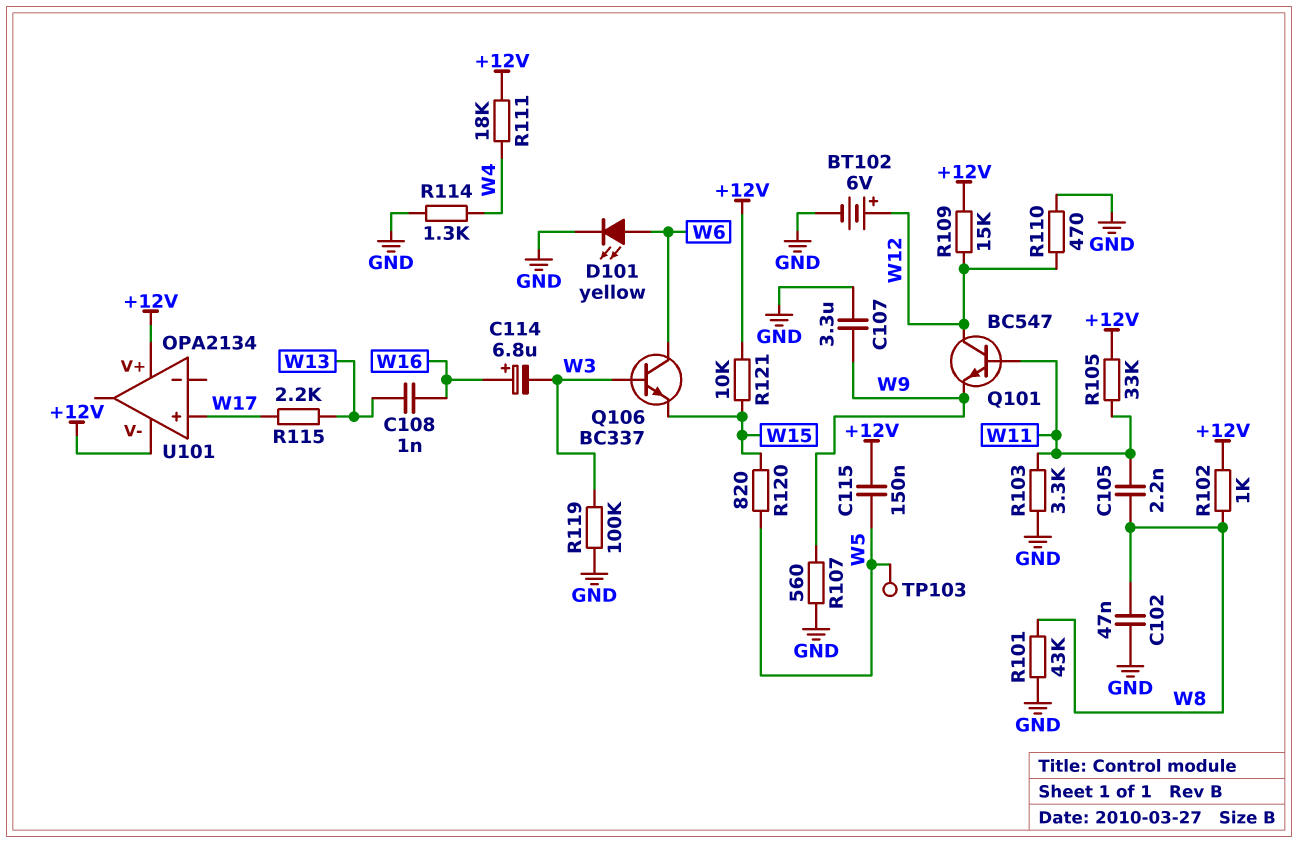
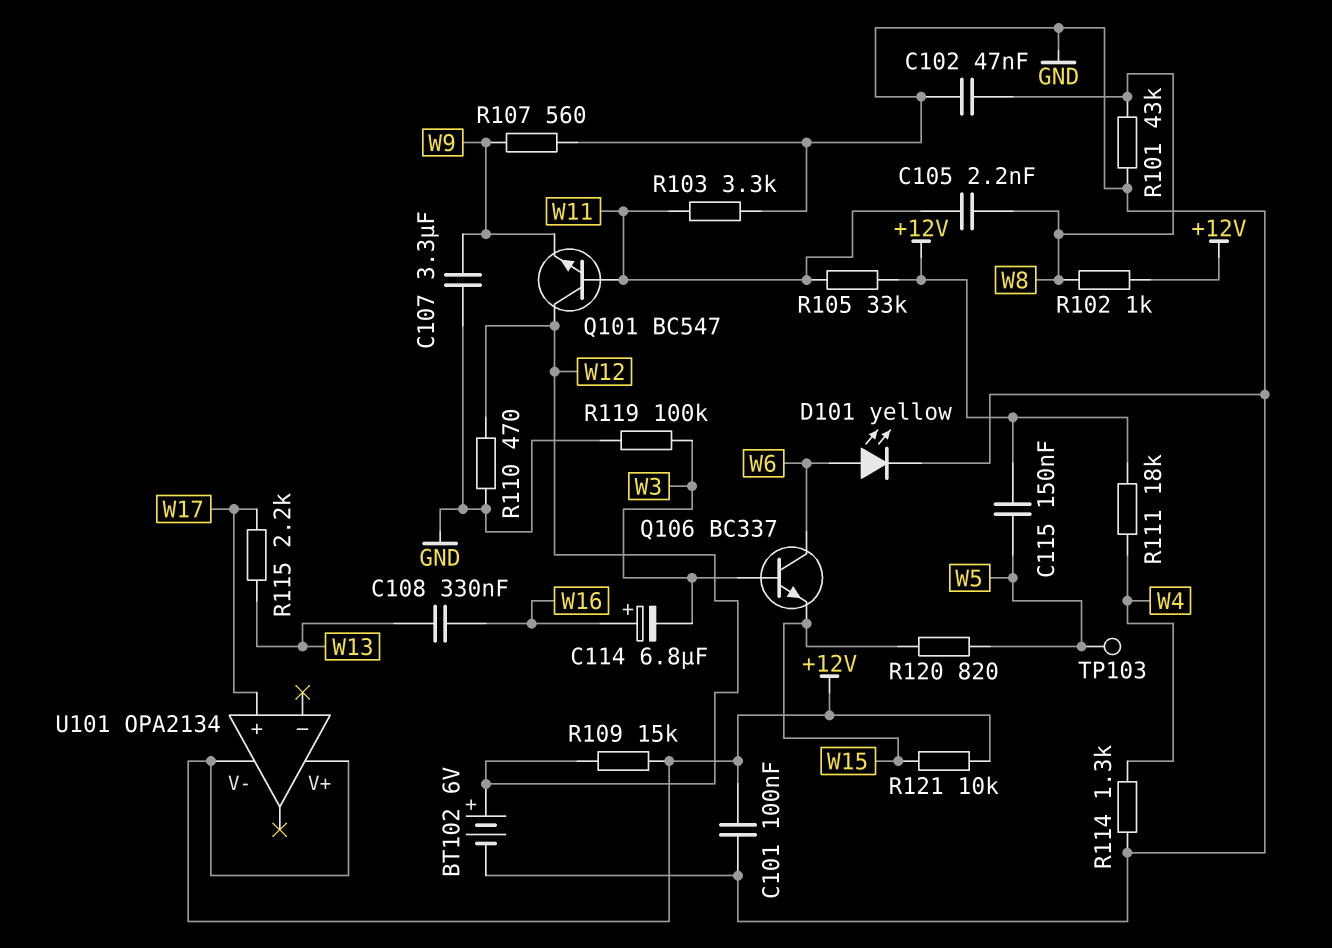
C101: none -> 100nF (+12V, GND)
C108: 1nF (W13, W16) -> 330nF (W13, W16)

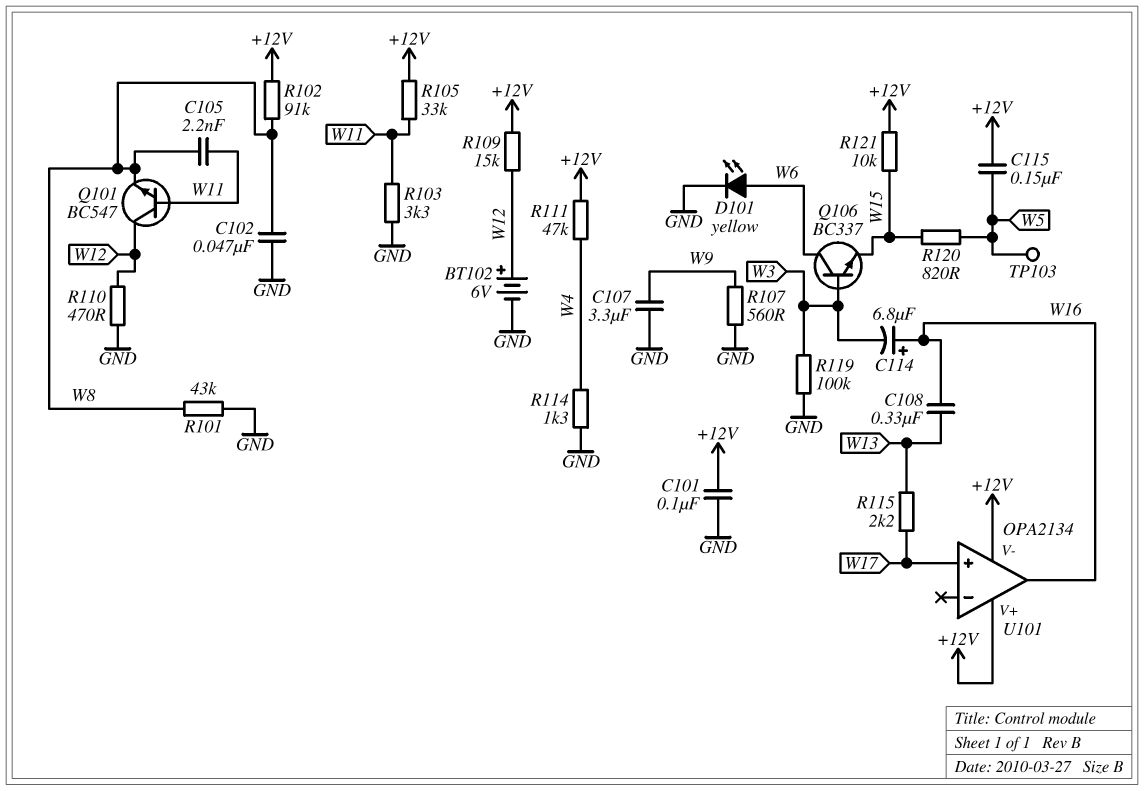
Q101: NPN BC547 (B W11, C W12, E W9) -> NPN BC547 (B W11, C W12, E W8)
R102: 1k (+12V, W8) -> 91k (+12V, W8)
R111: 18k (+12V, W4) -> 47k (+12V, W4)
U101 pin out: none -> W16

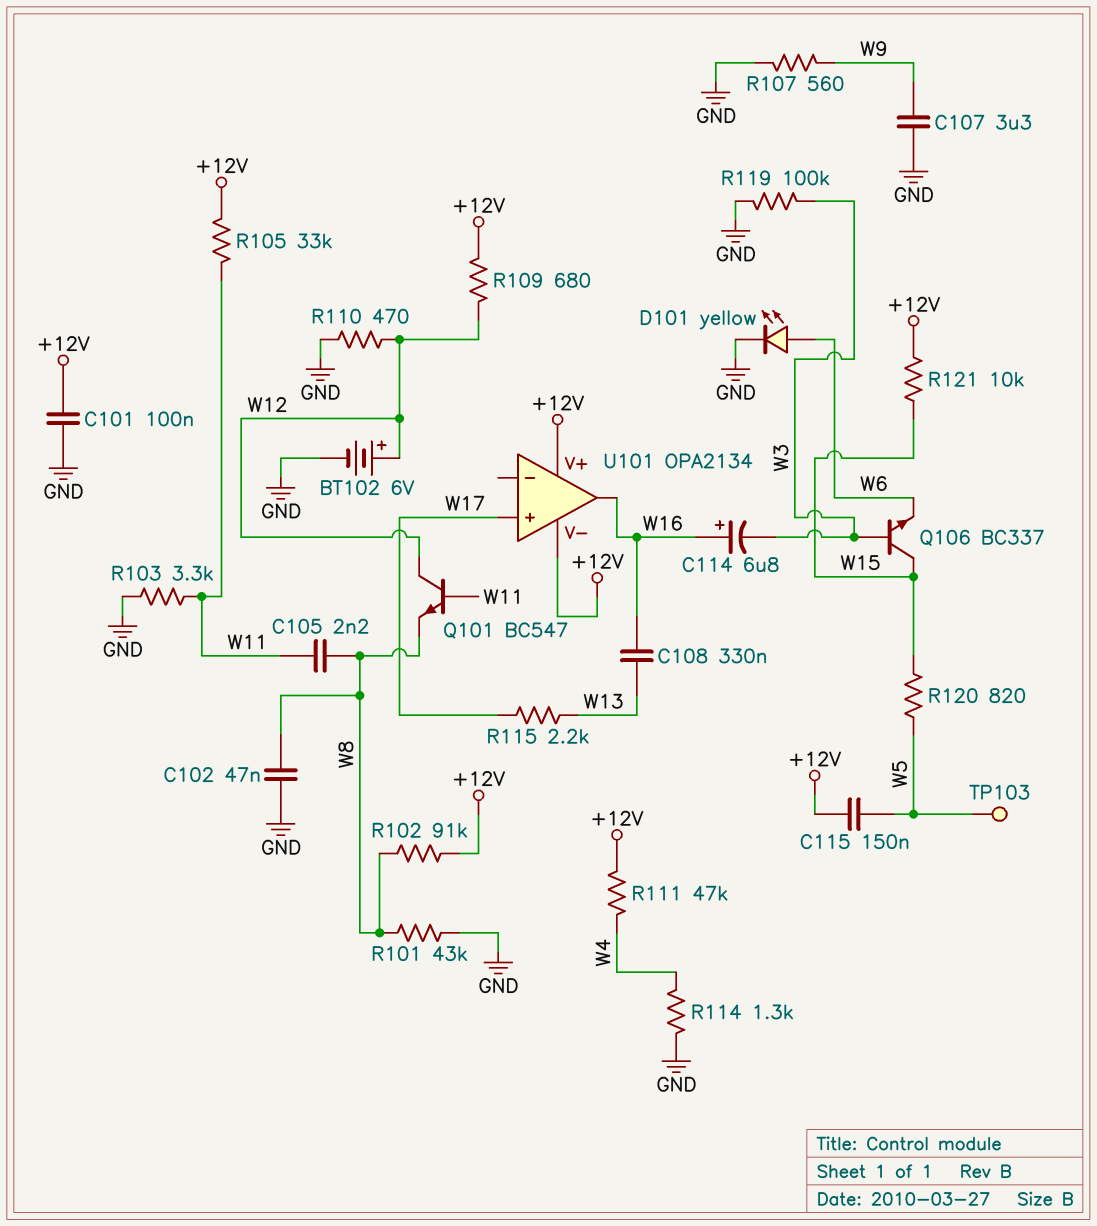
Q106: NPN BC337 (B W3, C W6, E W15) -> NPN BC337 (B W3, C W15, E W6)
R109: 15k (+12V, W12) -> 680 (+12V, W12)

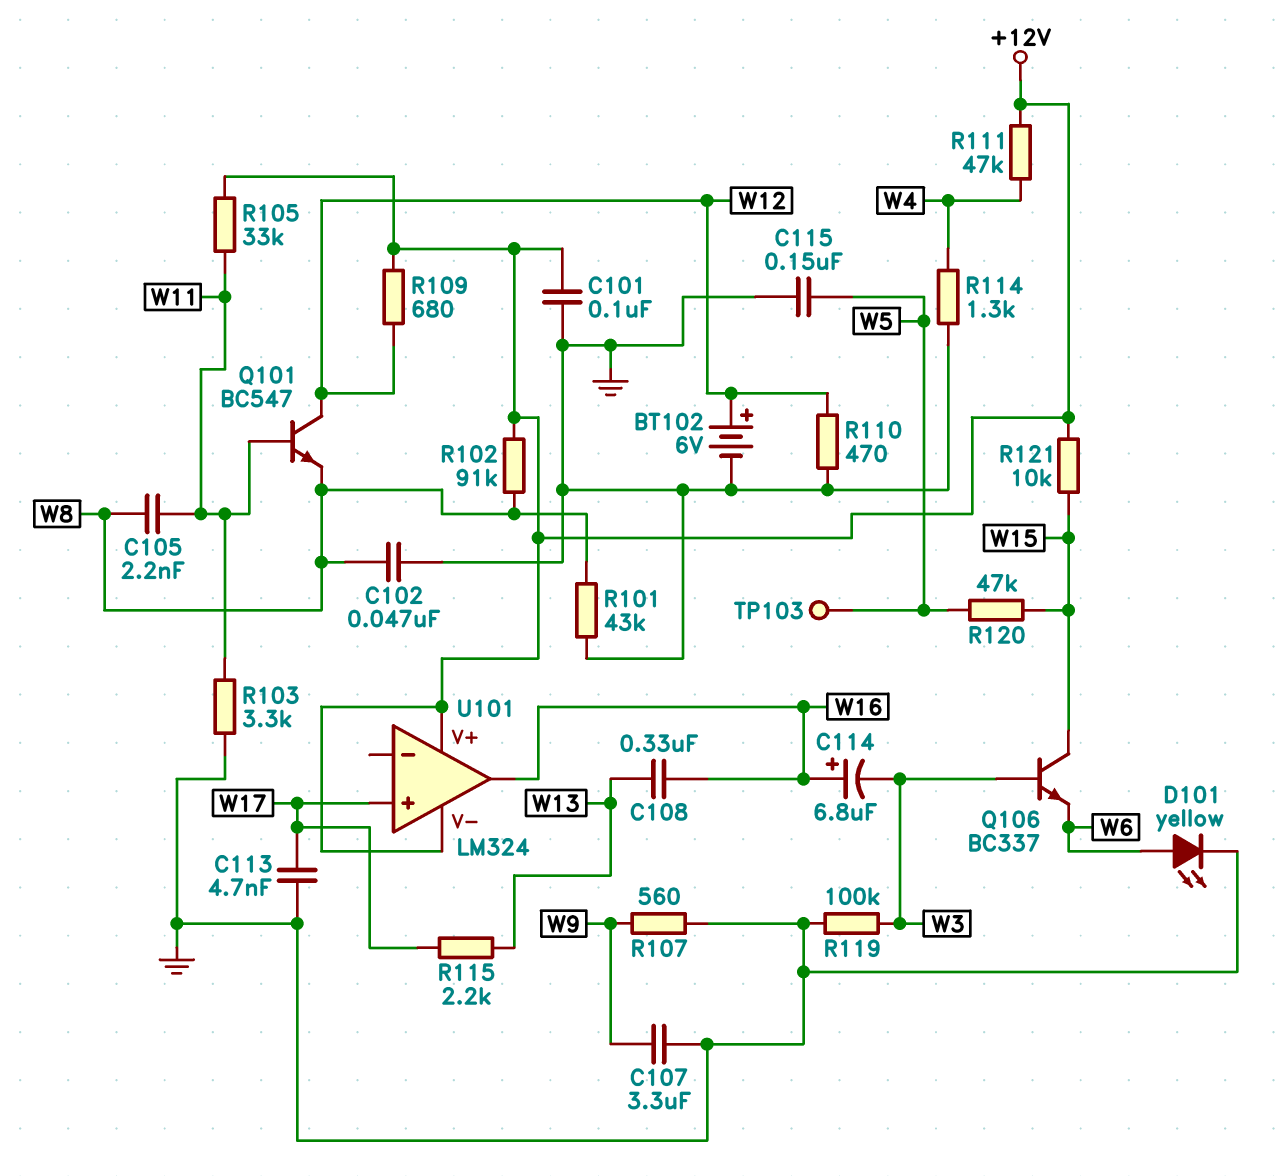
C113: none -> 4.7nF (GND, W17)
C115: 150nF (+12V, W5) -> 150nF (GND, W5)
R120: 820 (W5, W15) -> 47k (W5, W15)
U101: OPA2134 -> LM324

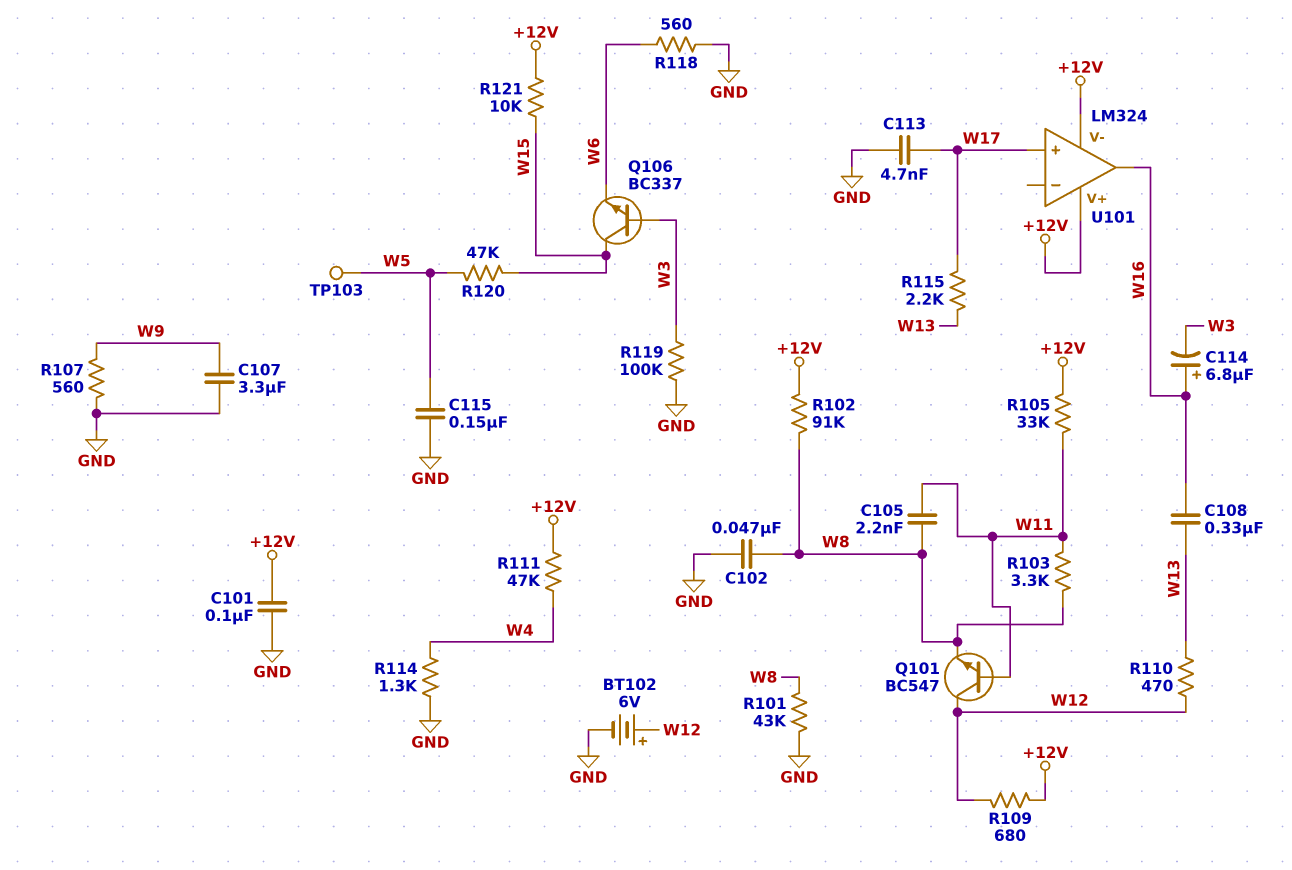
D101: LED yellow (A W6, K GND) -> none
R103: 3.3k (GND, W11) -> 3.3k (W8, W11)
R110: 470 (GND, W12) -> 470 (W12, W13)
R118: none -> 560 (GND, W6)

